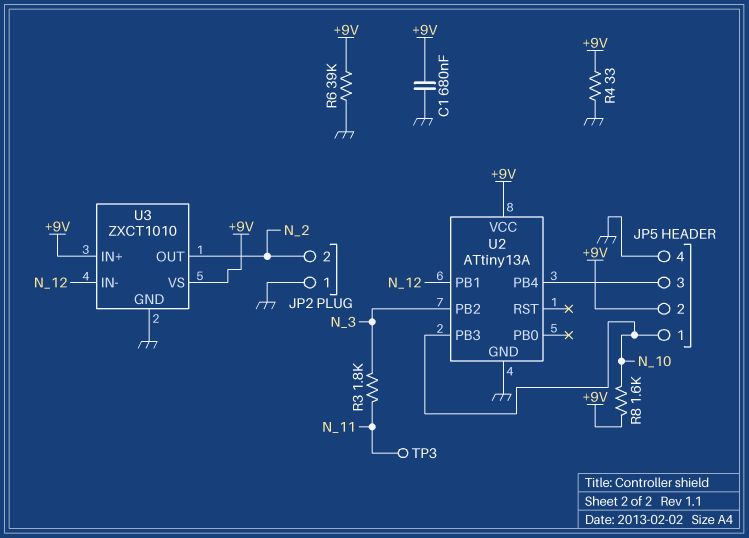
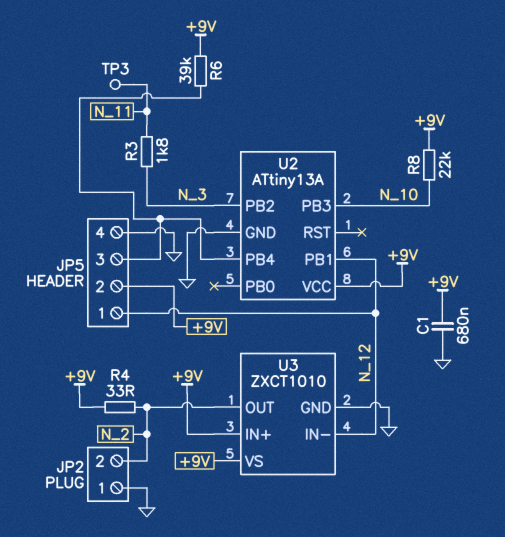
JP5 pin 1: N_10 -> N_12
R4: 33 (+9V, GND) -> 33 (+9V, N_2)
R6: 39k (+9V, GND) -> 39k (+9V, JP5/3)
R8: 1.6k (+9V, N_10) -> 22k (+9V, N_10)

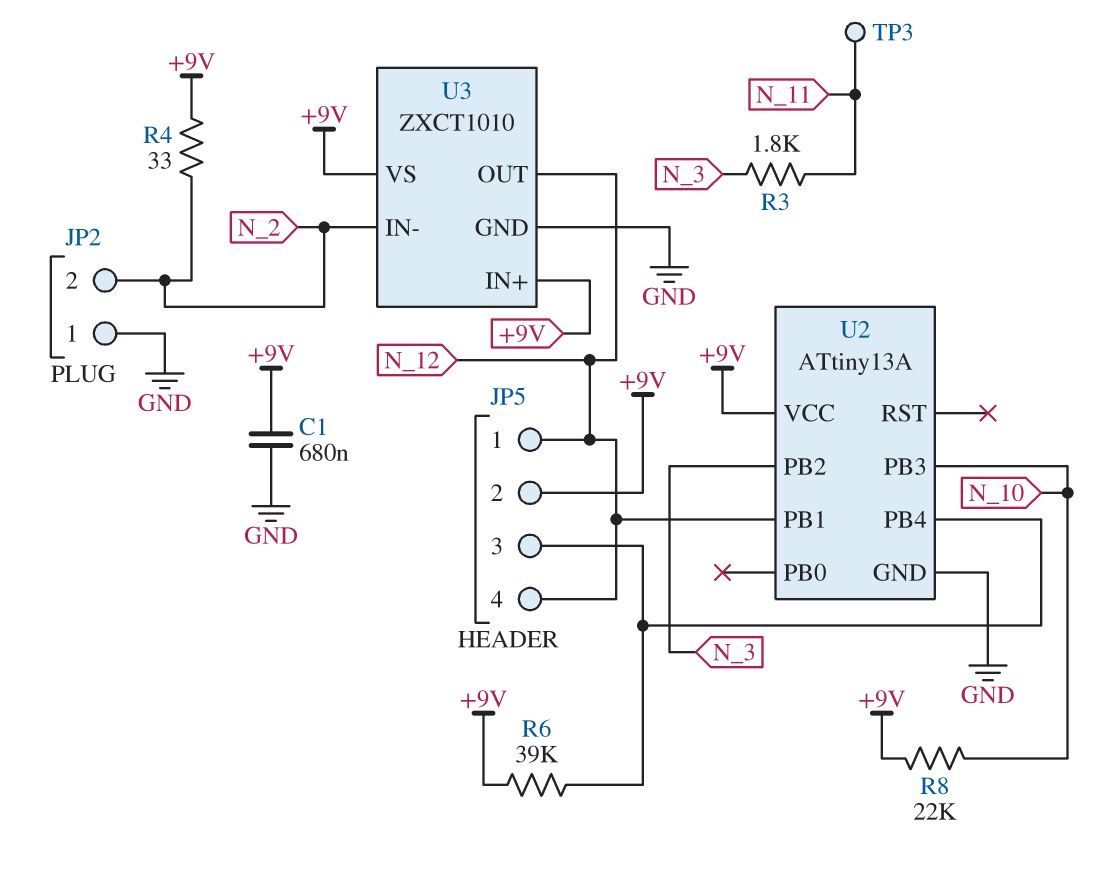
JP5 pin 4: GND -> N_12
U3 pin IN-: N_12 -> N_2
U3 pin OUT: N_2 -> N_12

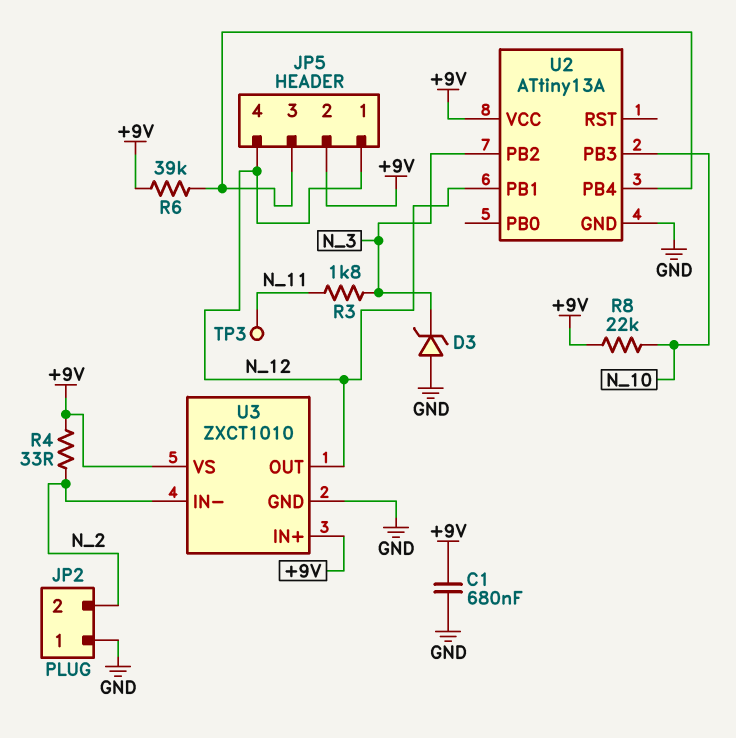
D3: none -> zener (A GND, K N_3)

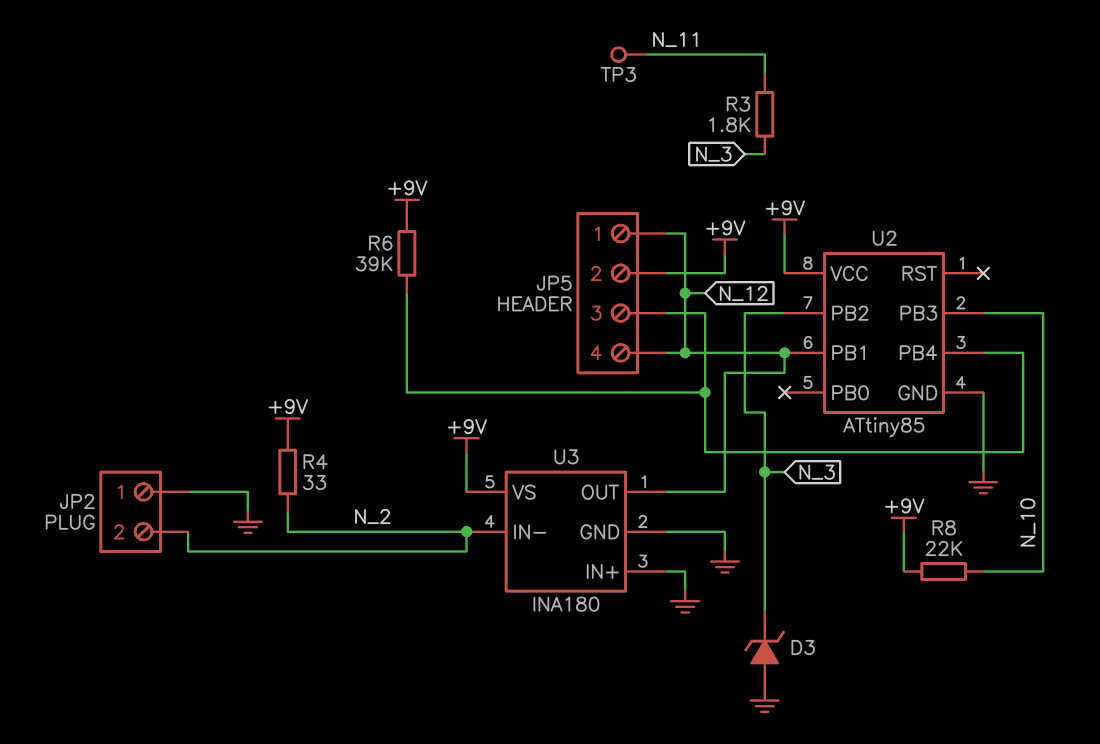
C1: 680nF (+9V, GND) -> none
U2: ATtiny13A -> ATtiny85
U3: ZXCT1010 -> INA180
U3 pin IN+: +9V -> GND

